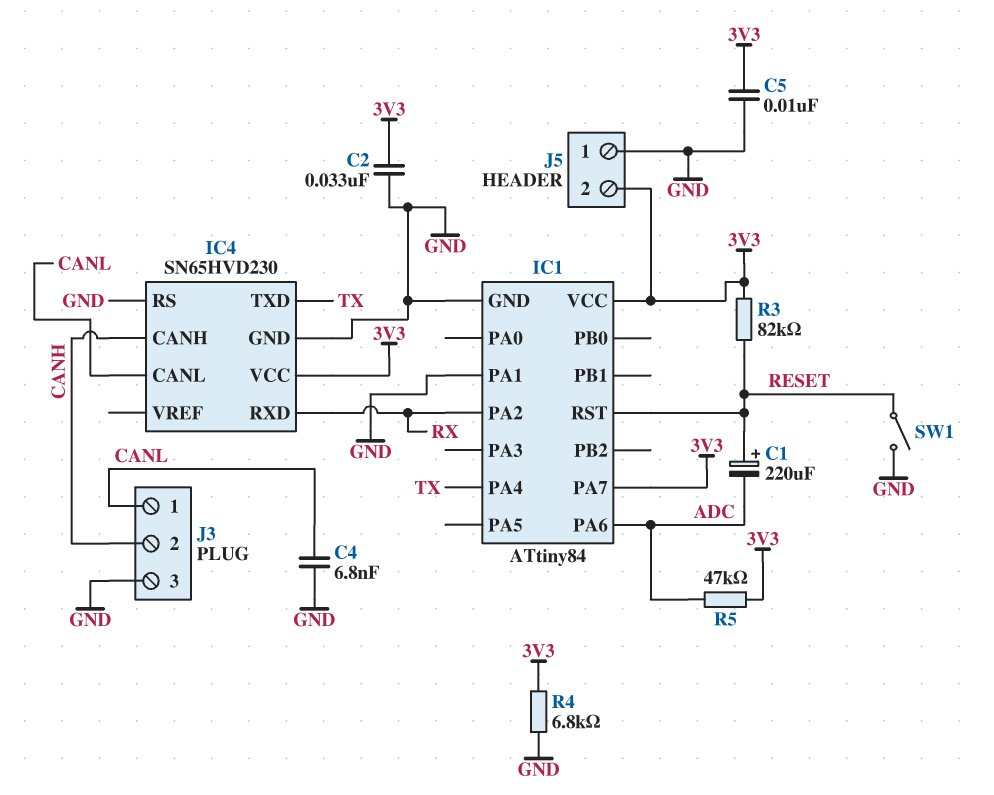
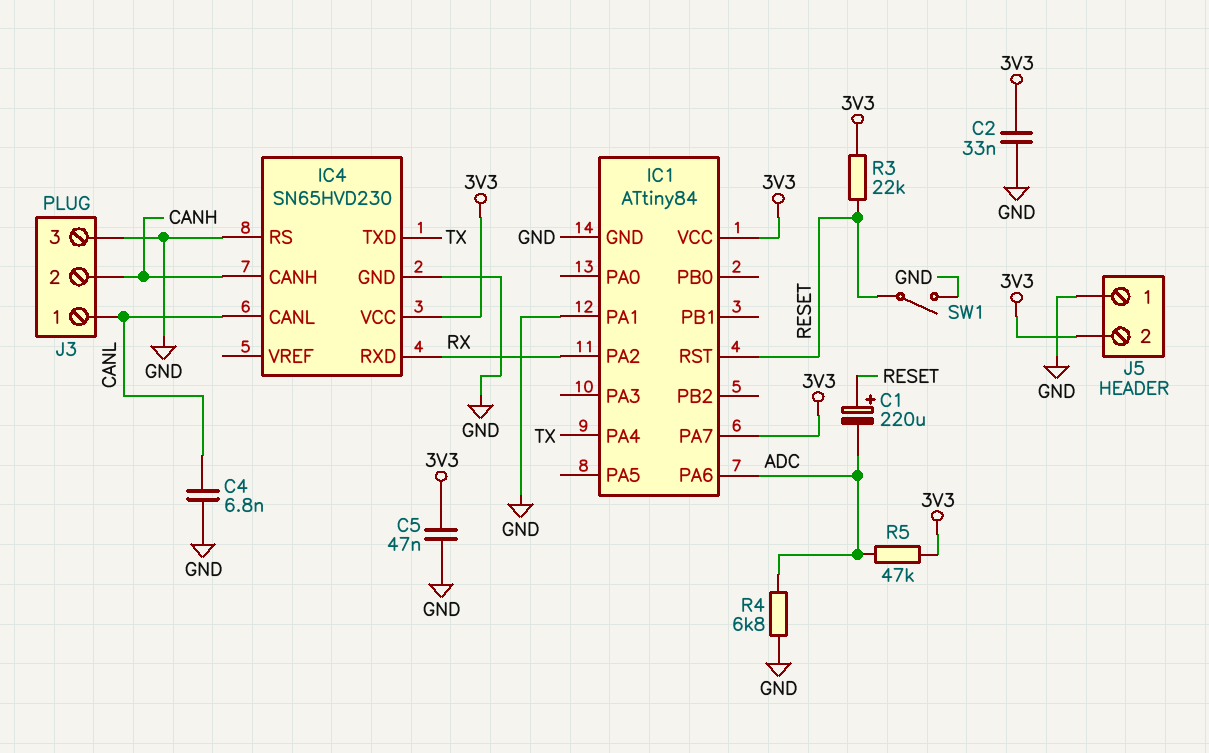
C5: 10nF (3V3, GND) -> 47nF (3V3, GND)
R3: 82k (3V3, RESET) -> 22k (3V3, RESET)
R4: 6.8k (3V3, GND) -> 6.8k (ADC, GND)

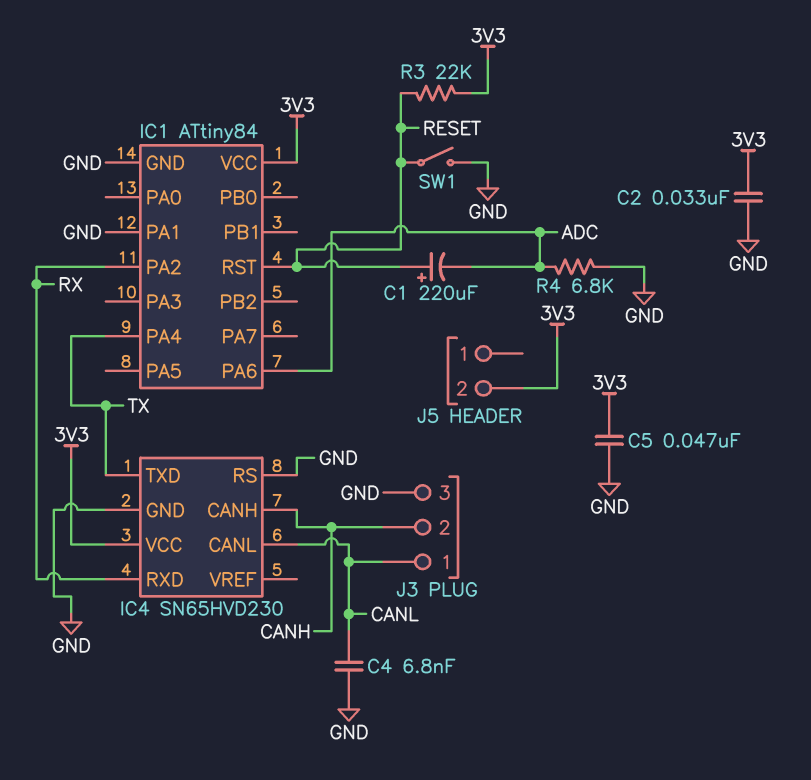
IC1 pin PA7: 3V3 -> none
J5 pin 1: GND -> none
R5: 47k (3V3, ADC) -> none

